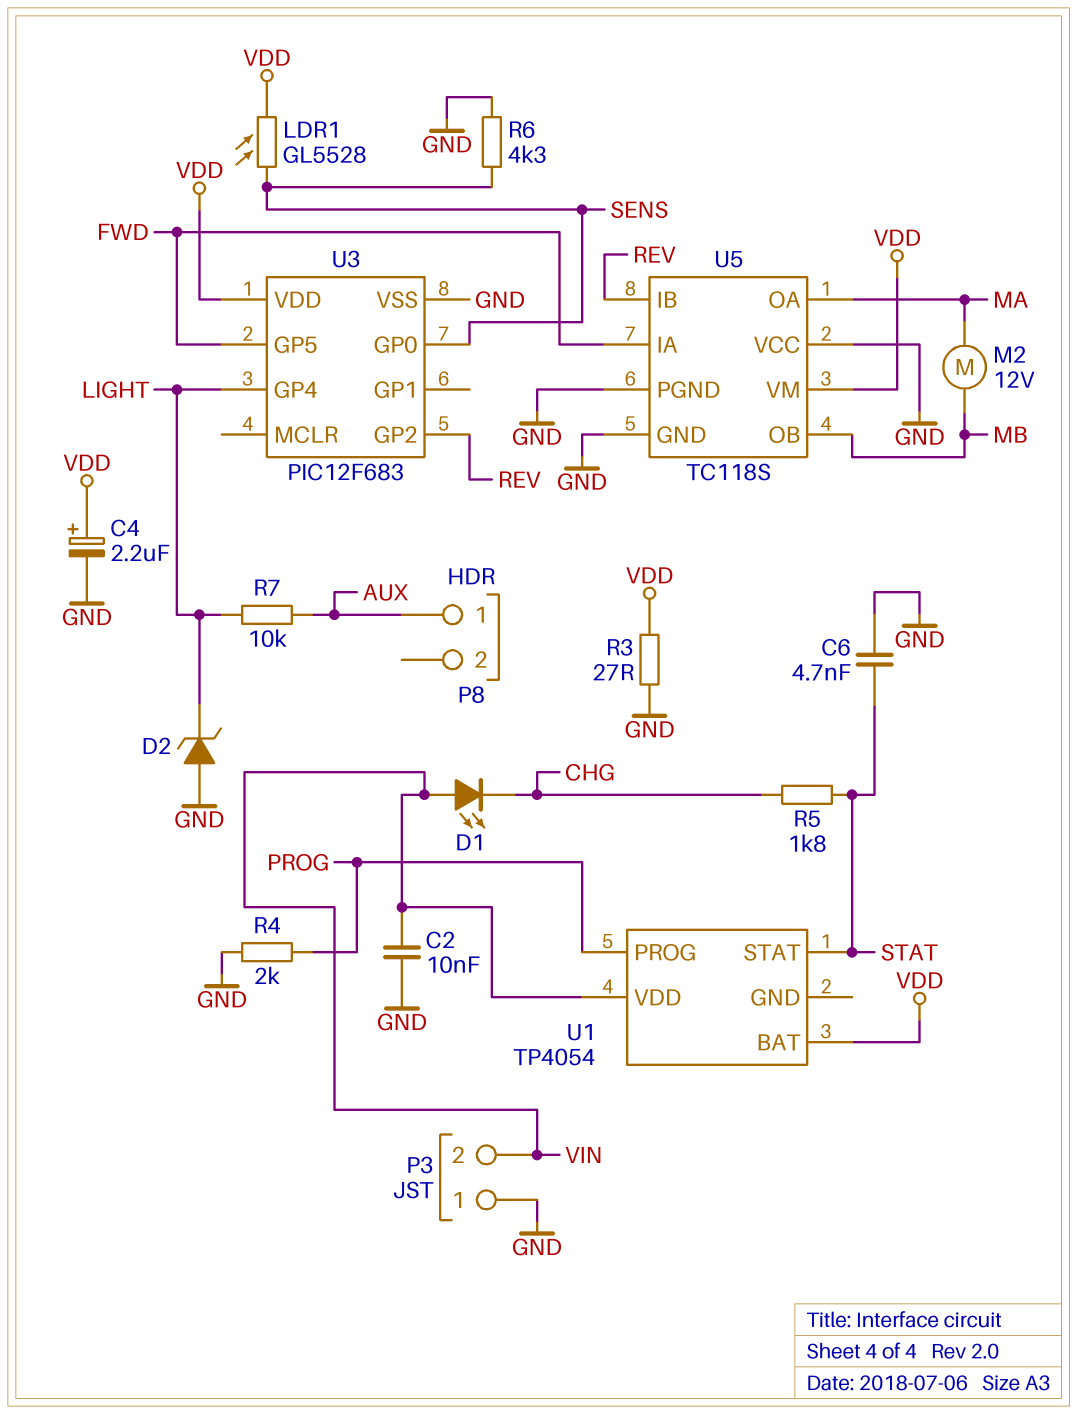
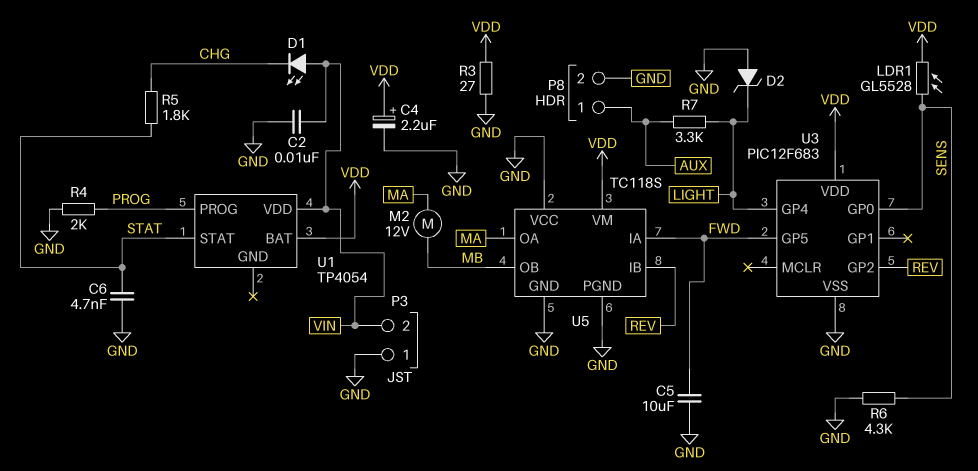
C5: none -> 10uF (FWD, GND)
P8 pin 2: none -> GND
R7: 10k (AUX, LIGHT) -> 3.3k (AUX, LIGHT)

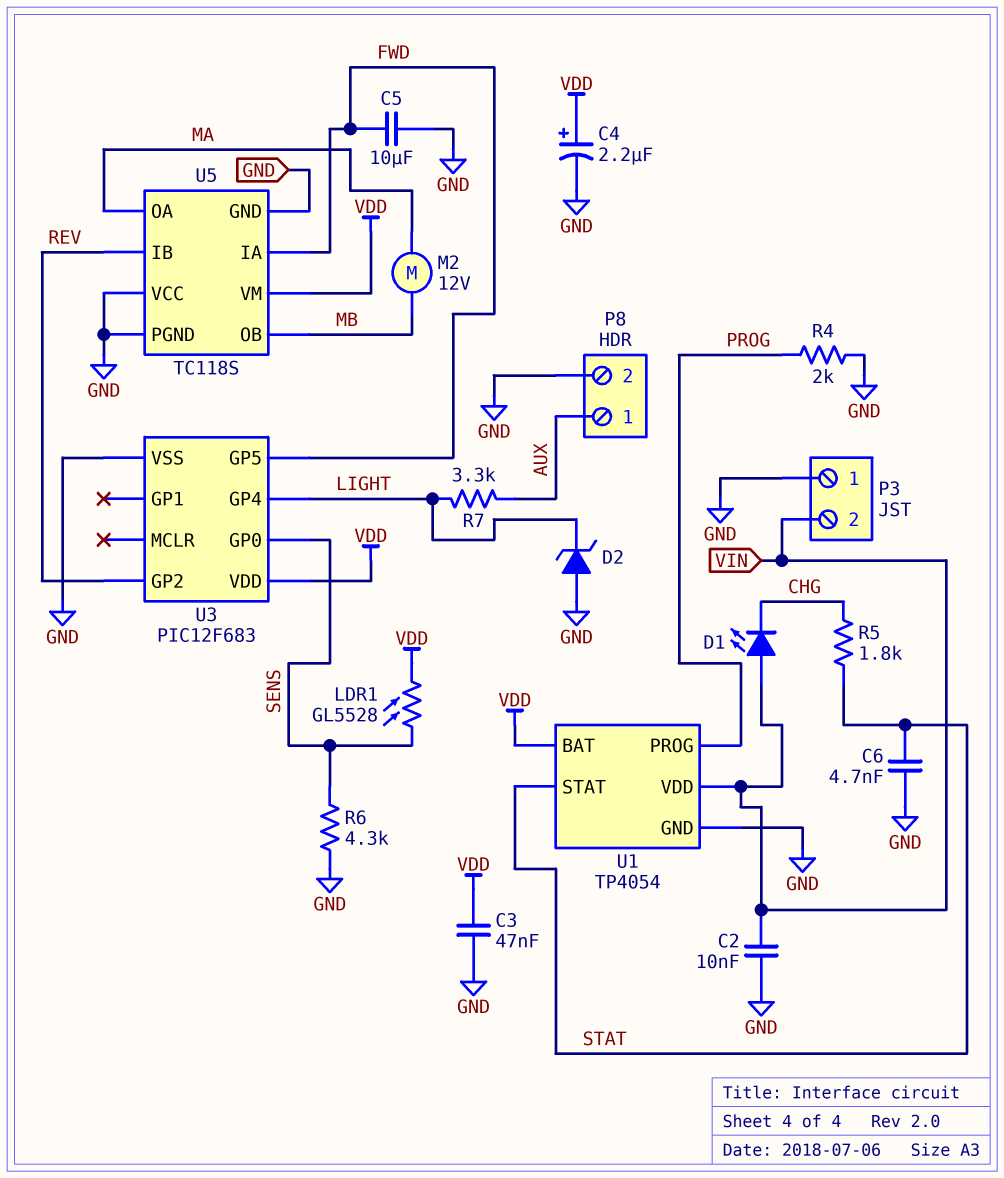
C3: none -> 47nF (GND, VDD)
R3: 27 (GND, VDD) -> none
U1 pin GND: none -> GND

